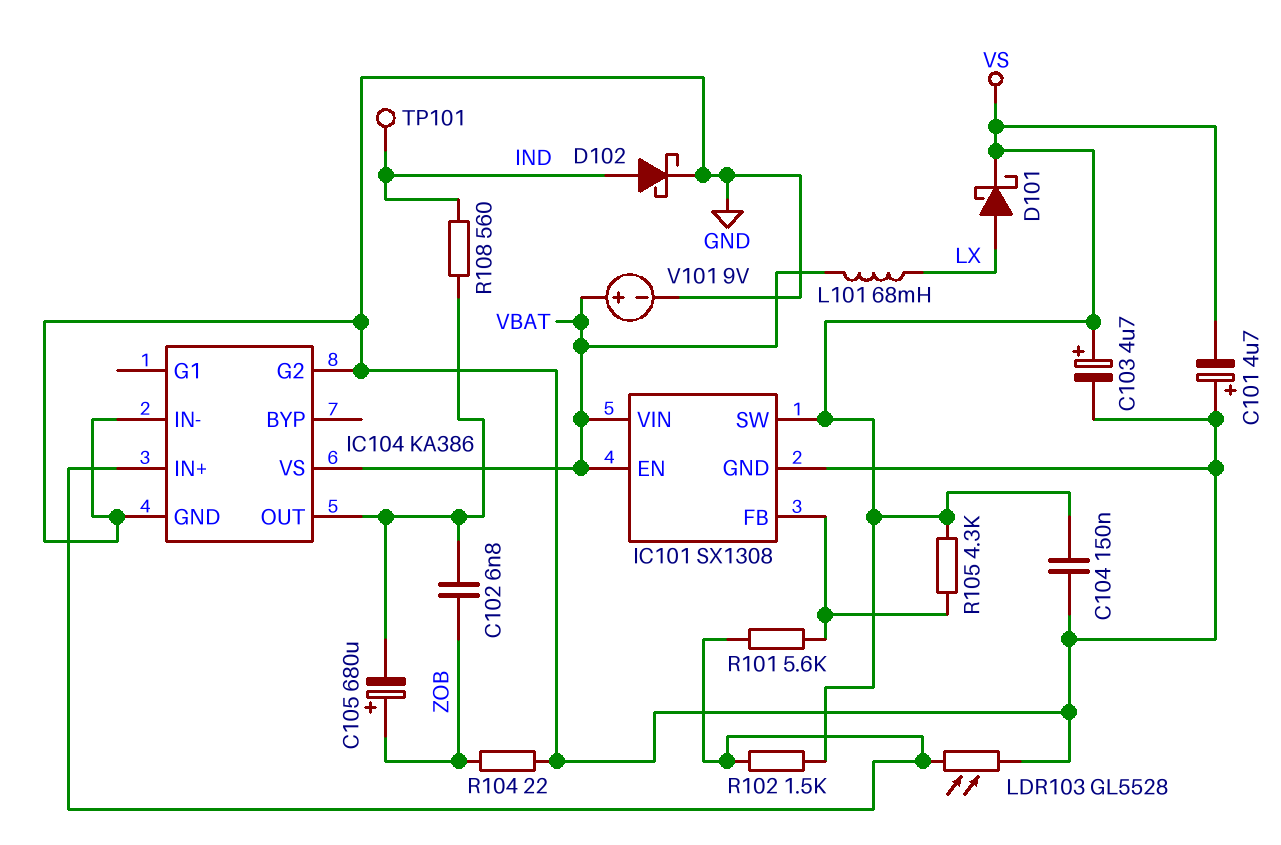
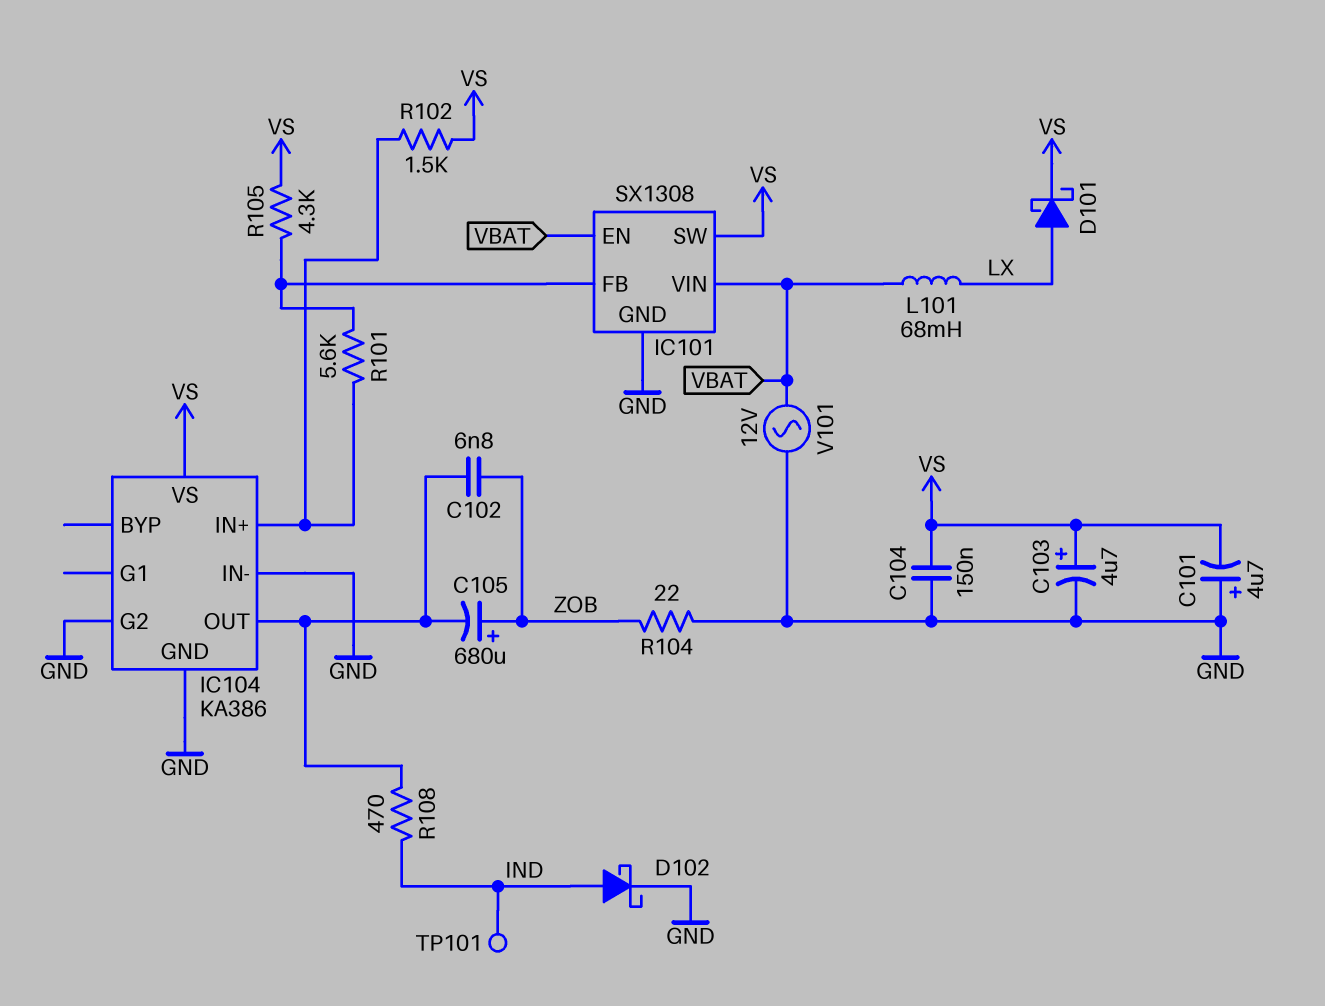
IC104 pin VS: VBAT -> VS
LDR103: GL5528 (GND, IC104/IN+) -> none
R108: 560 (IC104/OUT, IND) -> 470 (IC104/OUT, IND)
V101: 9V (plus VBAT, minus GND) -> AC 12V (GND, VBAT)

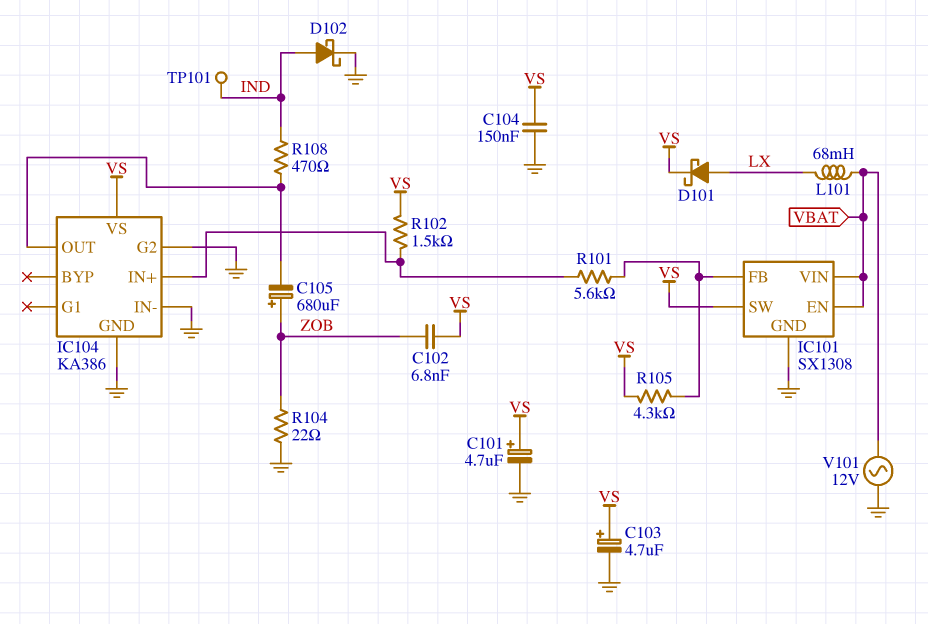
C101: 4.7uF (plus GND, minus VS) -> 4.7uF (plus VS, minus GND)
C102: 6.8nF (IC104/OUT, ZOB) -> 6.8nF (VS, ZOB)

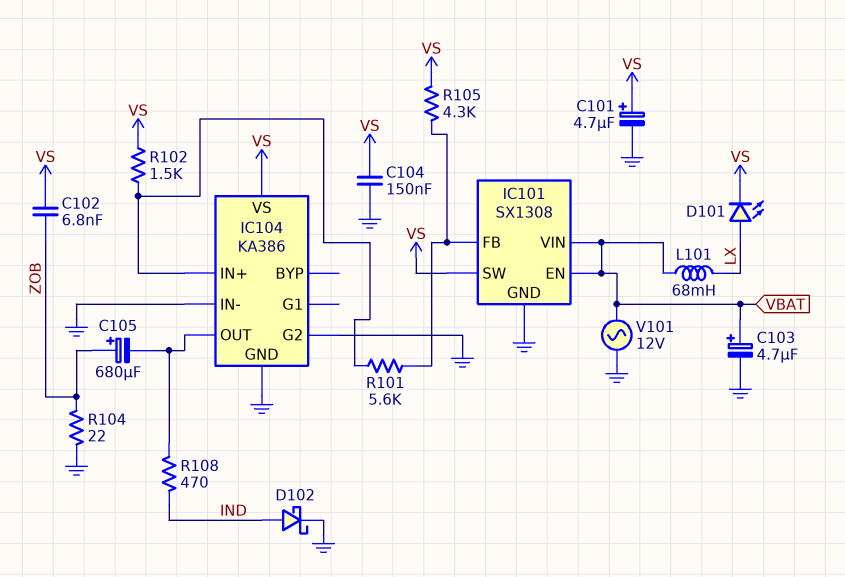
C103: 4.7uF (plus VS, minus GND) -> 4.7uF (plus VBAT, minus GND)
D101: schottky (A LX, K VS) -> LED (A LX, K VS)
TP101: test point (IND) -> none

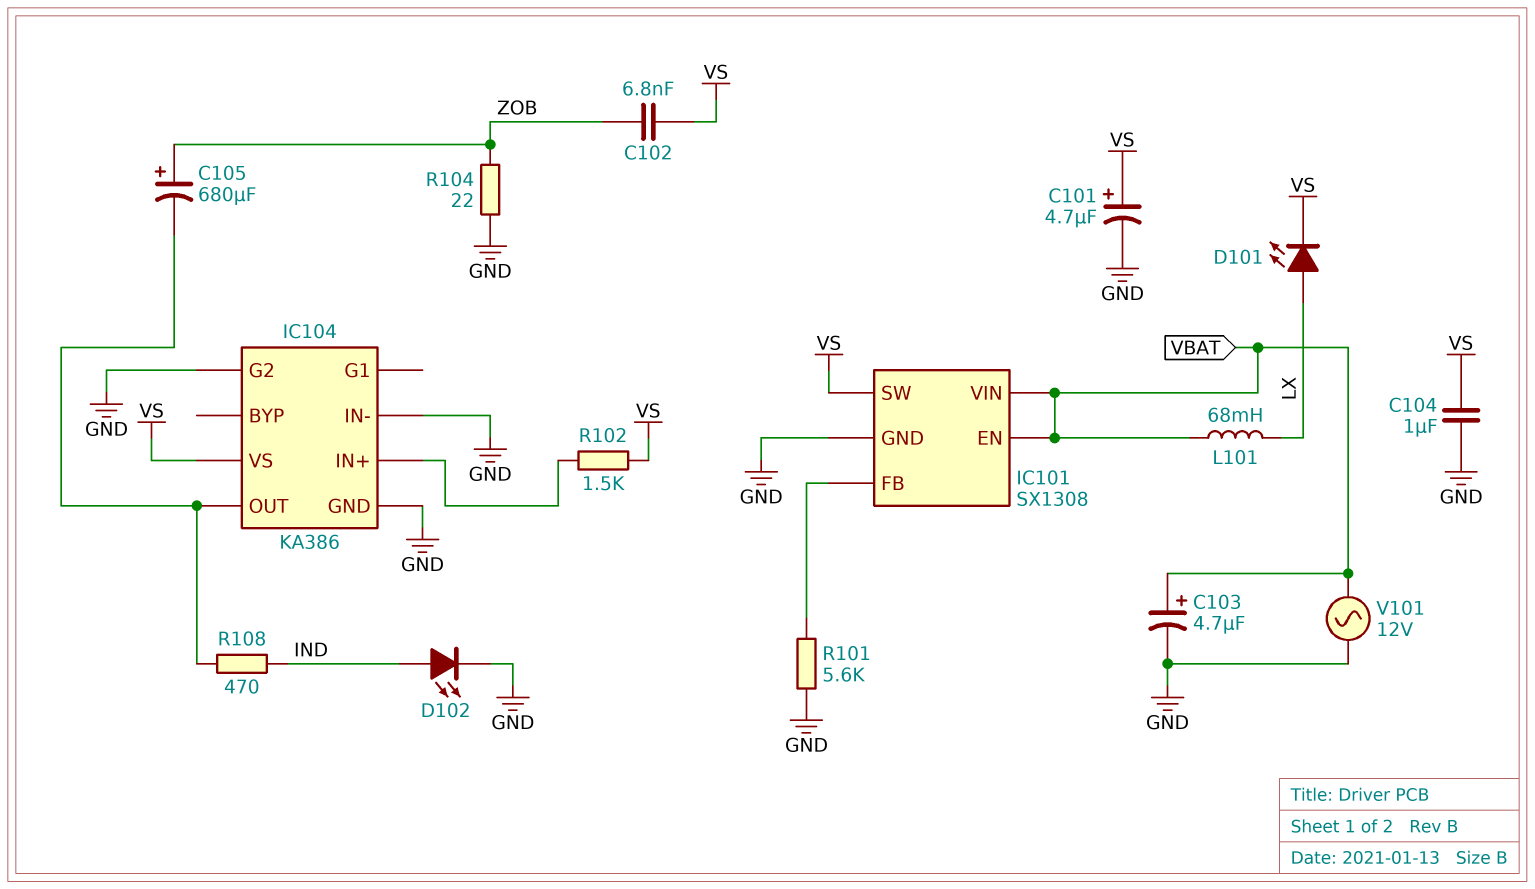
C104: 150nF (GND, VS) -> 1uF (GND, VS)
D102: schottky (A IND, K GND) -> LED (A IND, K GND)
R101: 5.6k (IC101/FB, IC104/IN+) -> 5.6k (GND, IC101/FB)
R105: 4.3k (IC101/FB, VS) -> none

